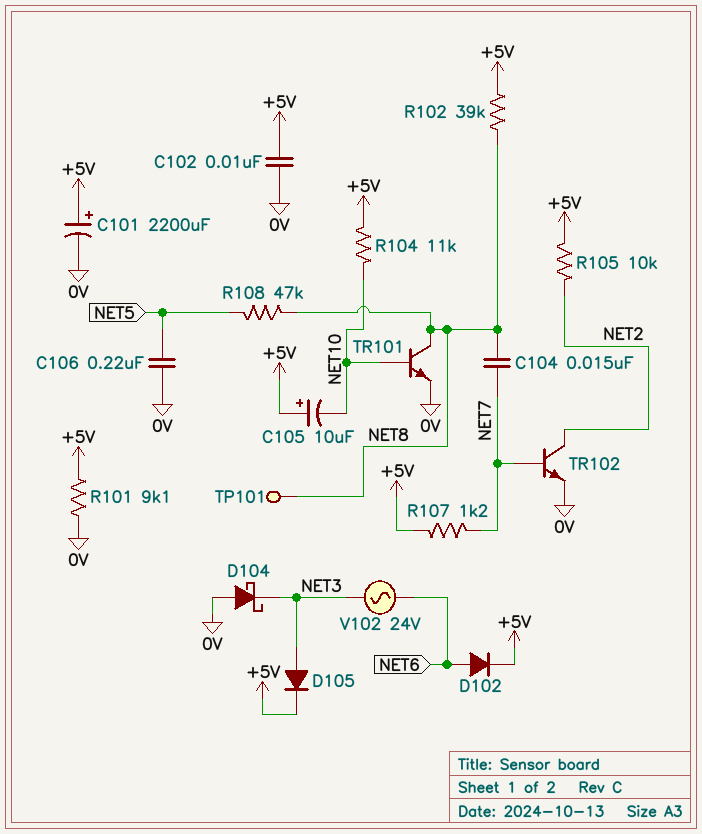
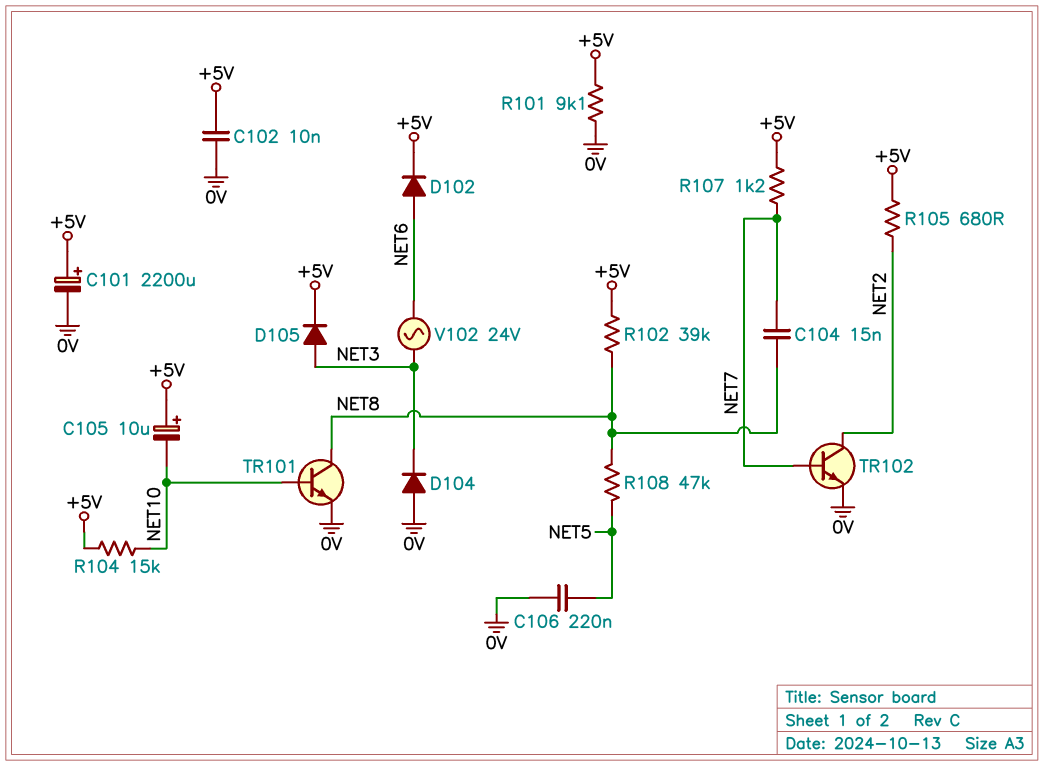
D104: schottky (A 0V, K NET3) -> diode (A 0V, K NET3)
R104: 11k (+5V, NET10) -> 15k (+5V, NET10)
R105: 10k (+5V, NET2) -> 680 (+5V, NET2)
TP101: test point (NET8) -> none

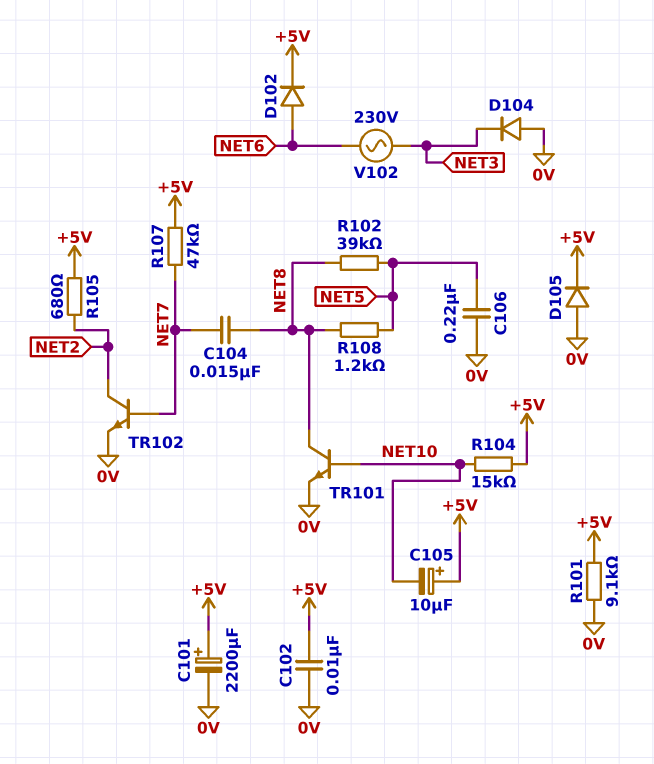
D105: diode (A NET3, K +5V) -> diode (A 0V, K +5V)
R102: 39k (+5V, NET8) -> 39k (NET5, NET8)
R107: 1.2k (+5V, NET7) -> 47k (+5V, NET7)
R108: 47k (NET5, NET8) -> 1.2k (NET5, NET8)
V102: AC 24V (NET3, NET6) -> AC 230V (NET3, NET6)

